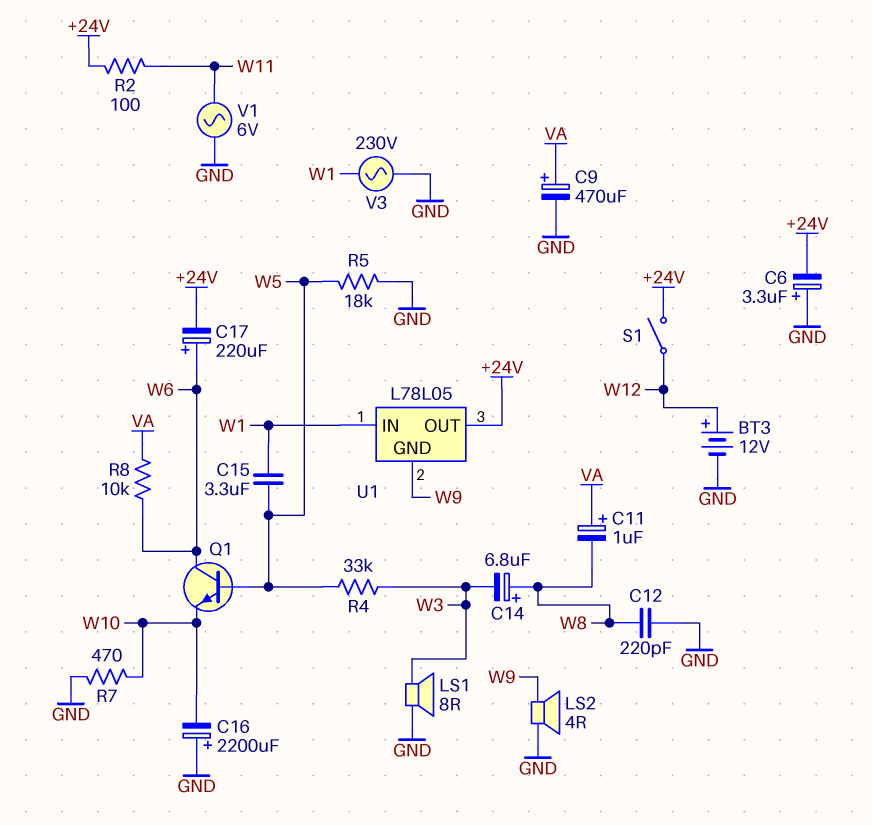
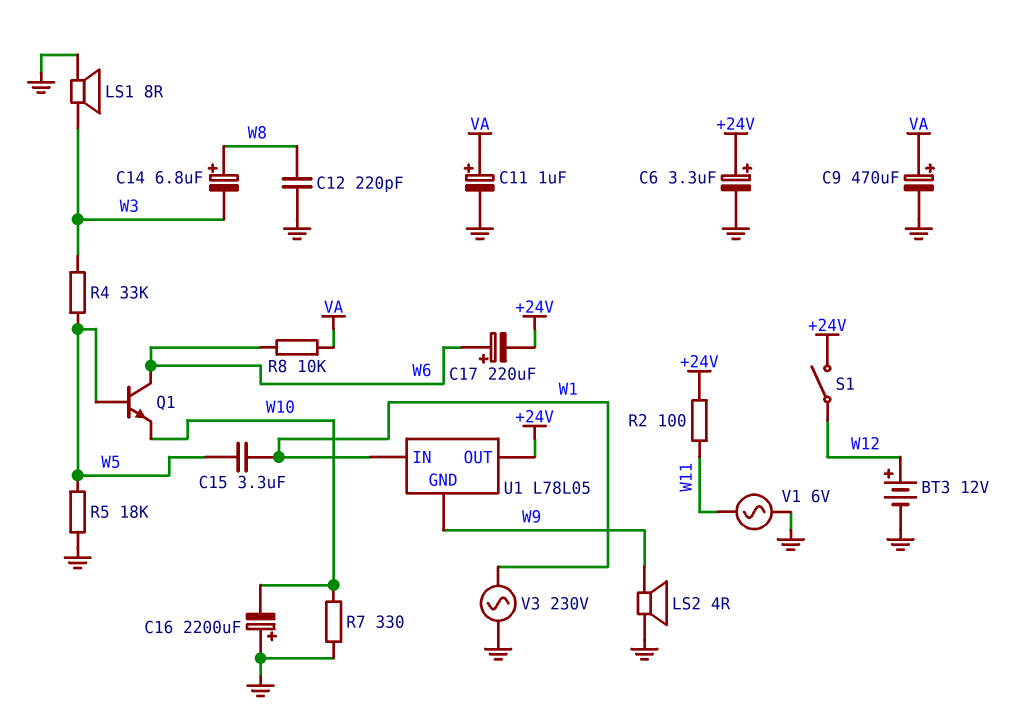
C6: 3.3uF (plus GND, minus +24V) -> 3.3uF (plus +24V, minus GND)
C11: 1uF (plus VA, minus W8) -> 1uF (plus VA, minus GND)
R7: 470 (GND, W10) -> 330 (GND, W10)

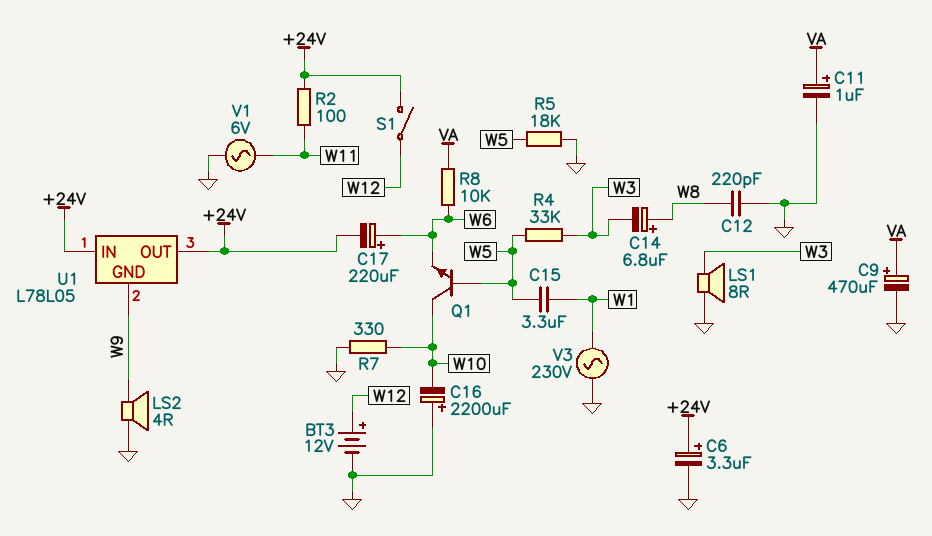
Q1: NPN (B W5, C W6, E W10) -> NPN (B W5, C W10, E W6)
U1 pin IN: W1 -> +24V

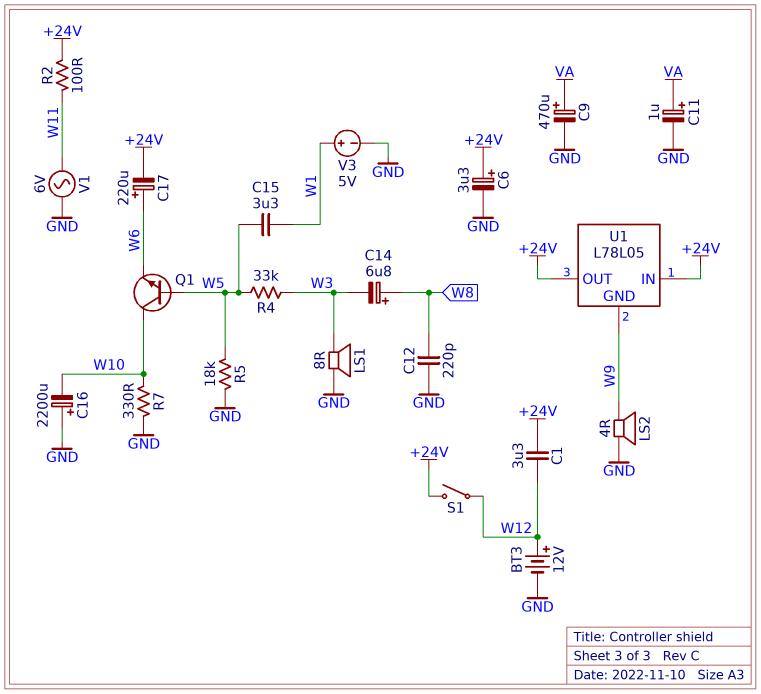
C1: none -> 3.3uF (+24V, W12)
R8: 10k (VA, W6) -> none
V3: AC 230V (GND, W1) -> 5V (plus W1, minus GND)

